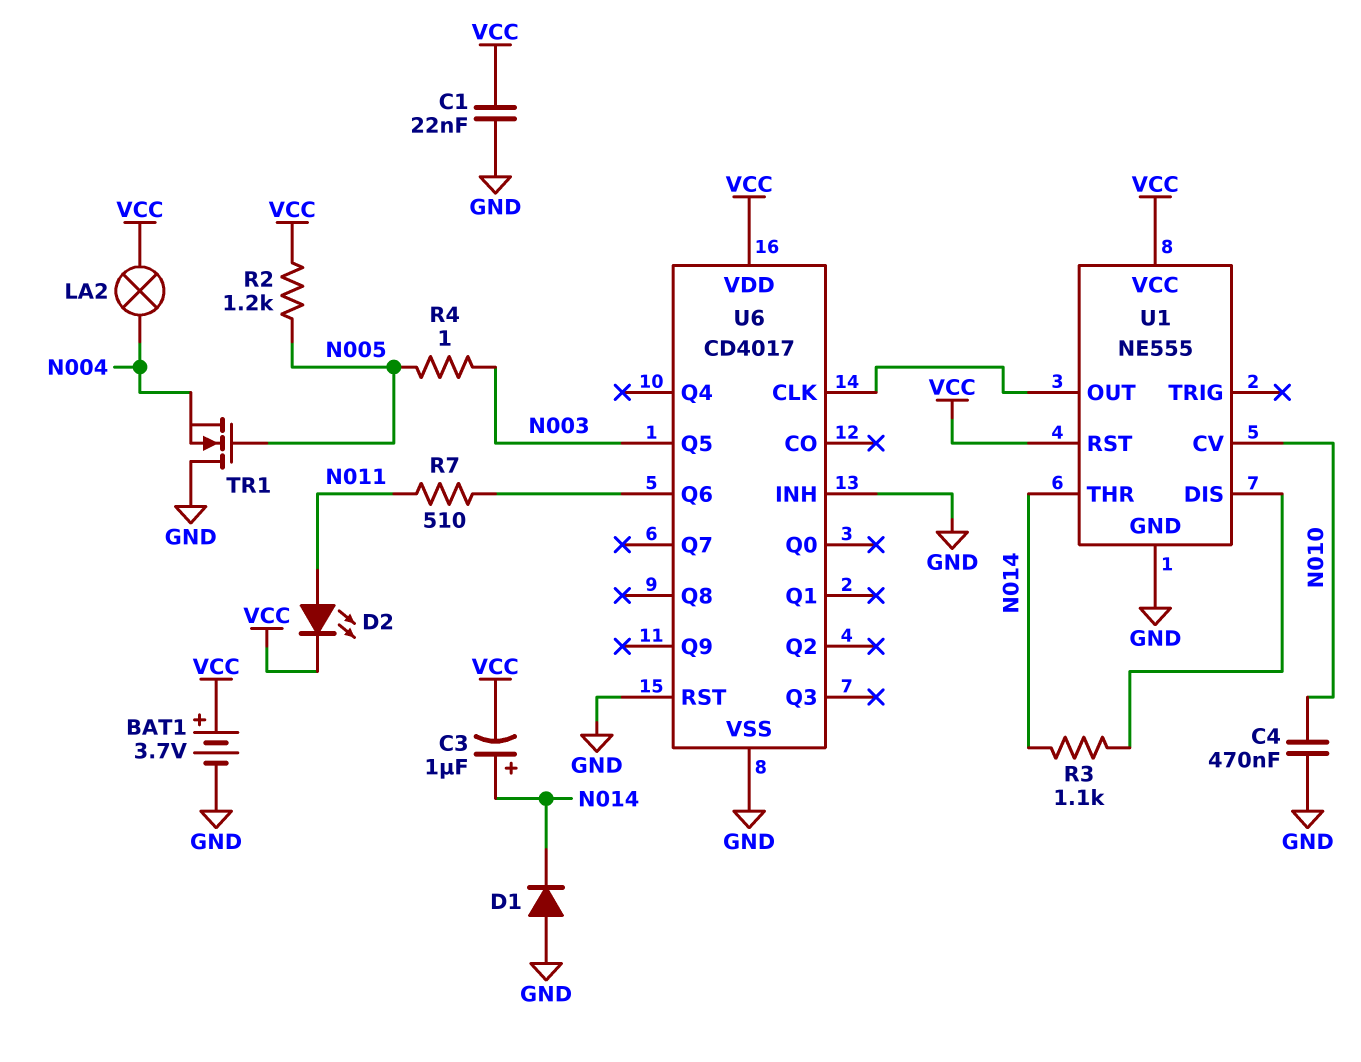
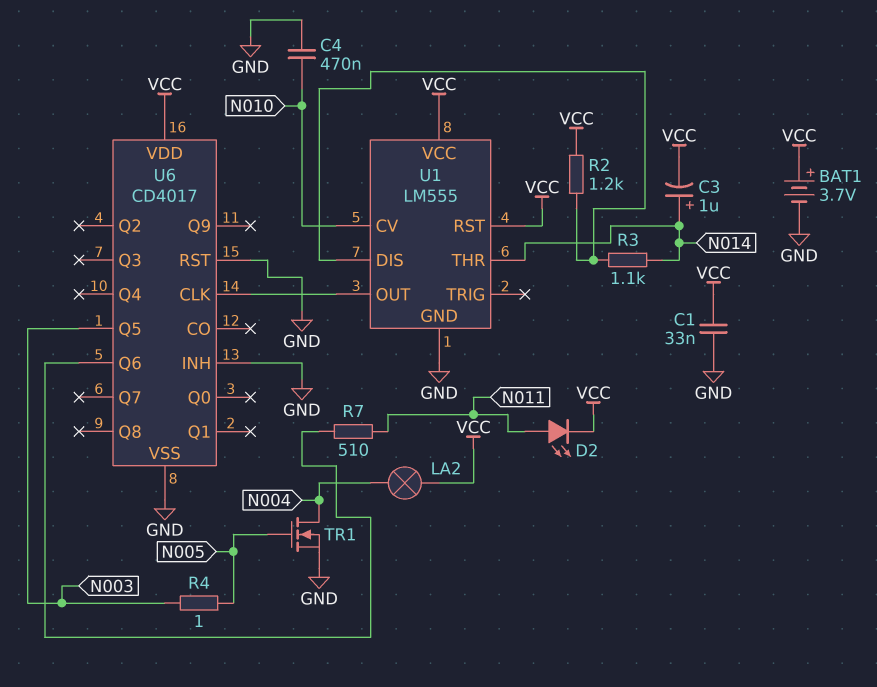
C1: 22nF (GND, VCC) -> 33nF (GND, VCC)
D1: diode (A GND, K N014) -> none
R2: 1.2k (N005, VCC) -> 1.2k (U1/DIS, VCC)
TR1: NMOS (G N005, D GND, S N004) -> NMOS (G N005, D N004, S GND)
U1: NE555 -> LM555

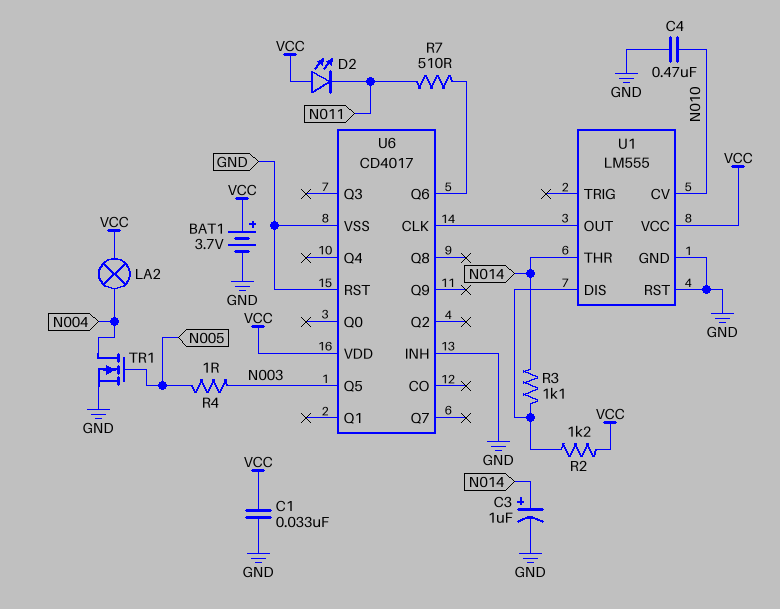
C3: 1uF (plus N014, minus VCC) -> 1uF (plus N014, minus GND)
D2: LED (A N011, K VCC) -> LED (A VCC, K N011)
U1 pin RST: VCC -> GND

